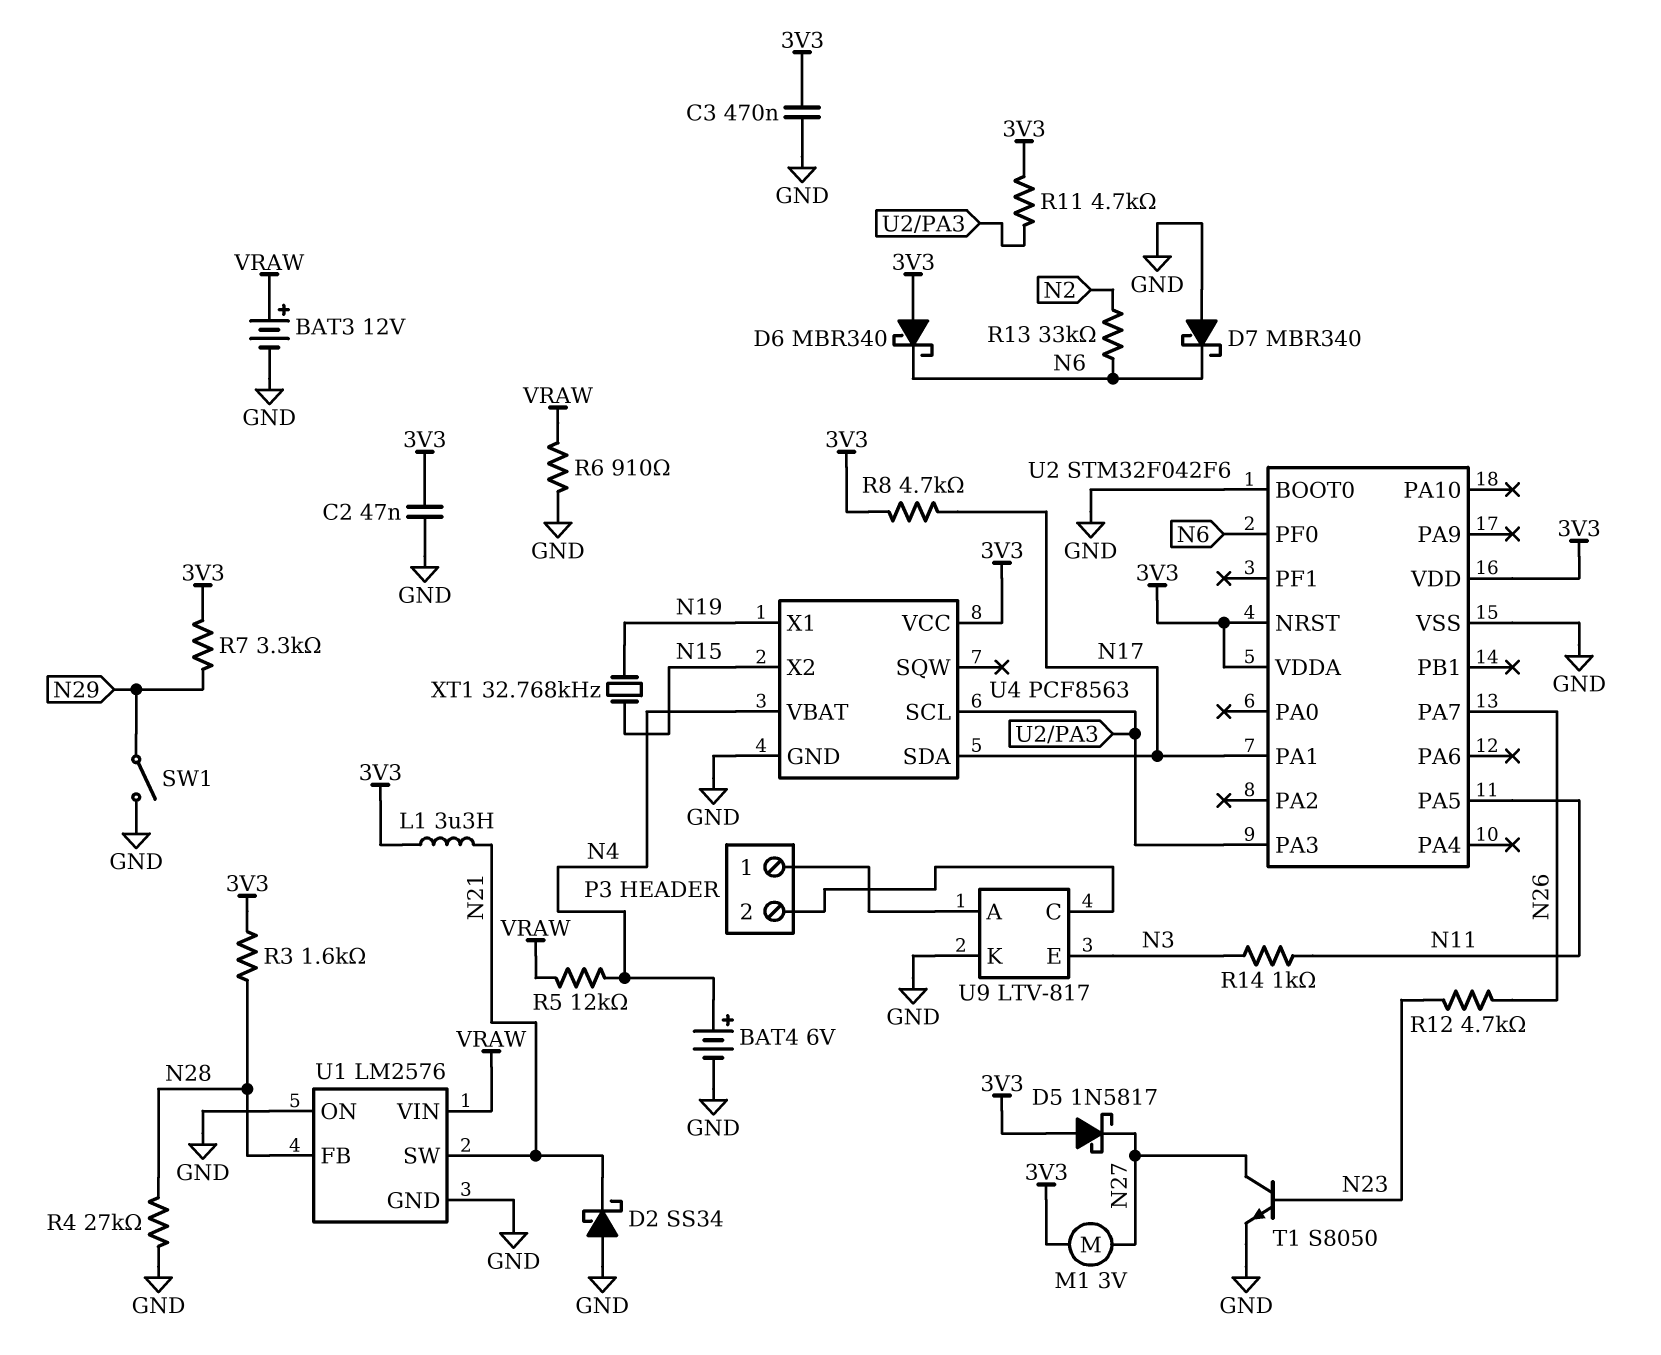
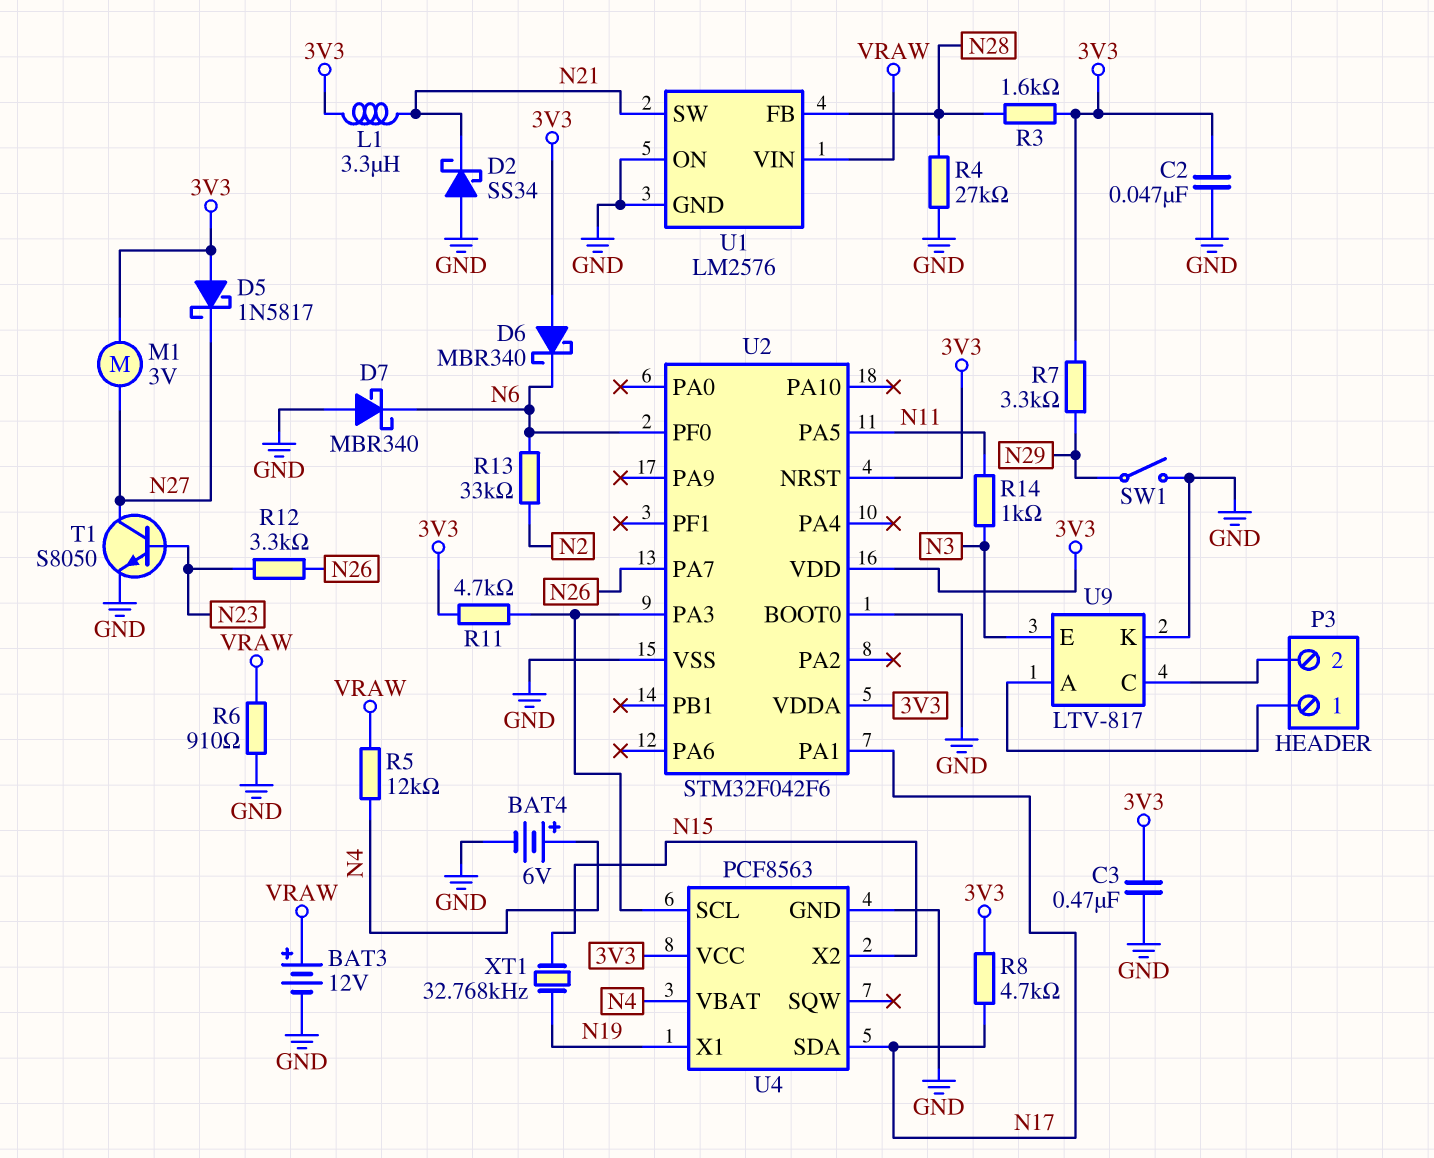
R12: 4.7k (N23, N26) -> 3.3k (N23, N26)

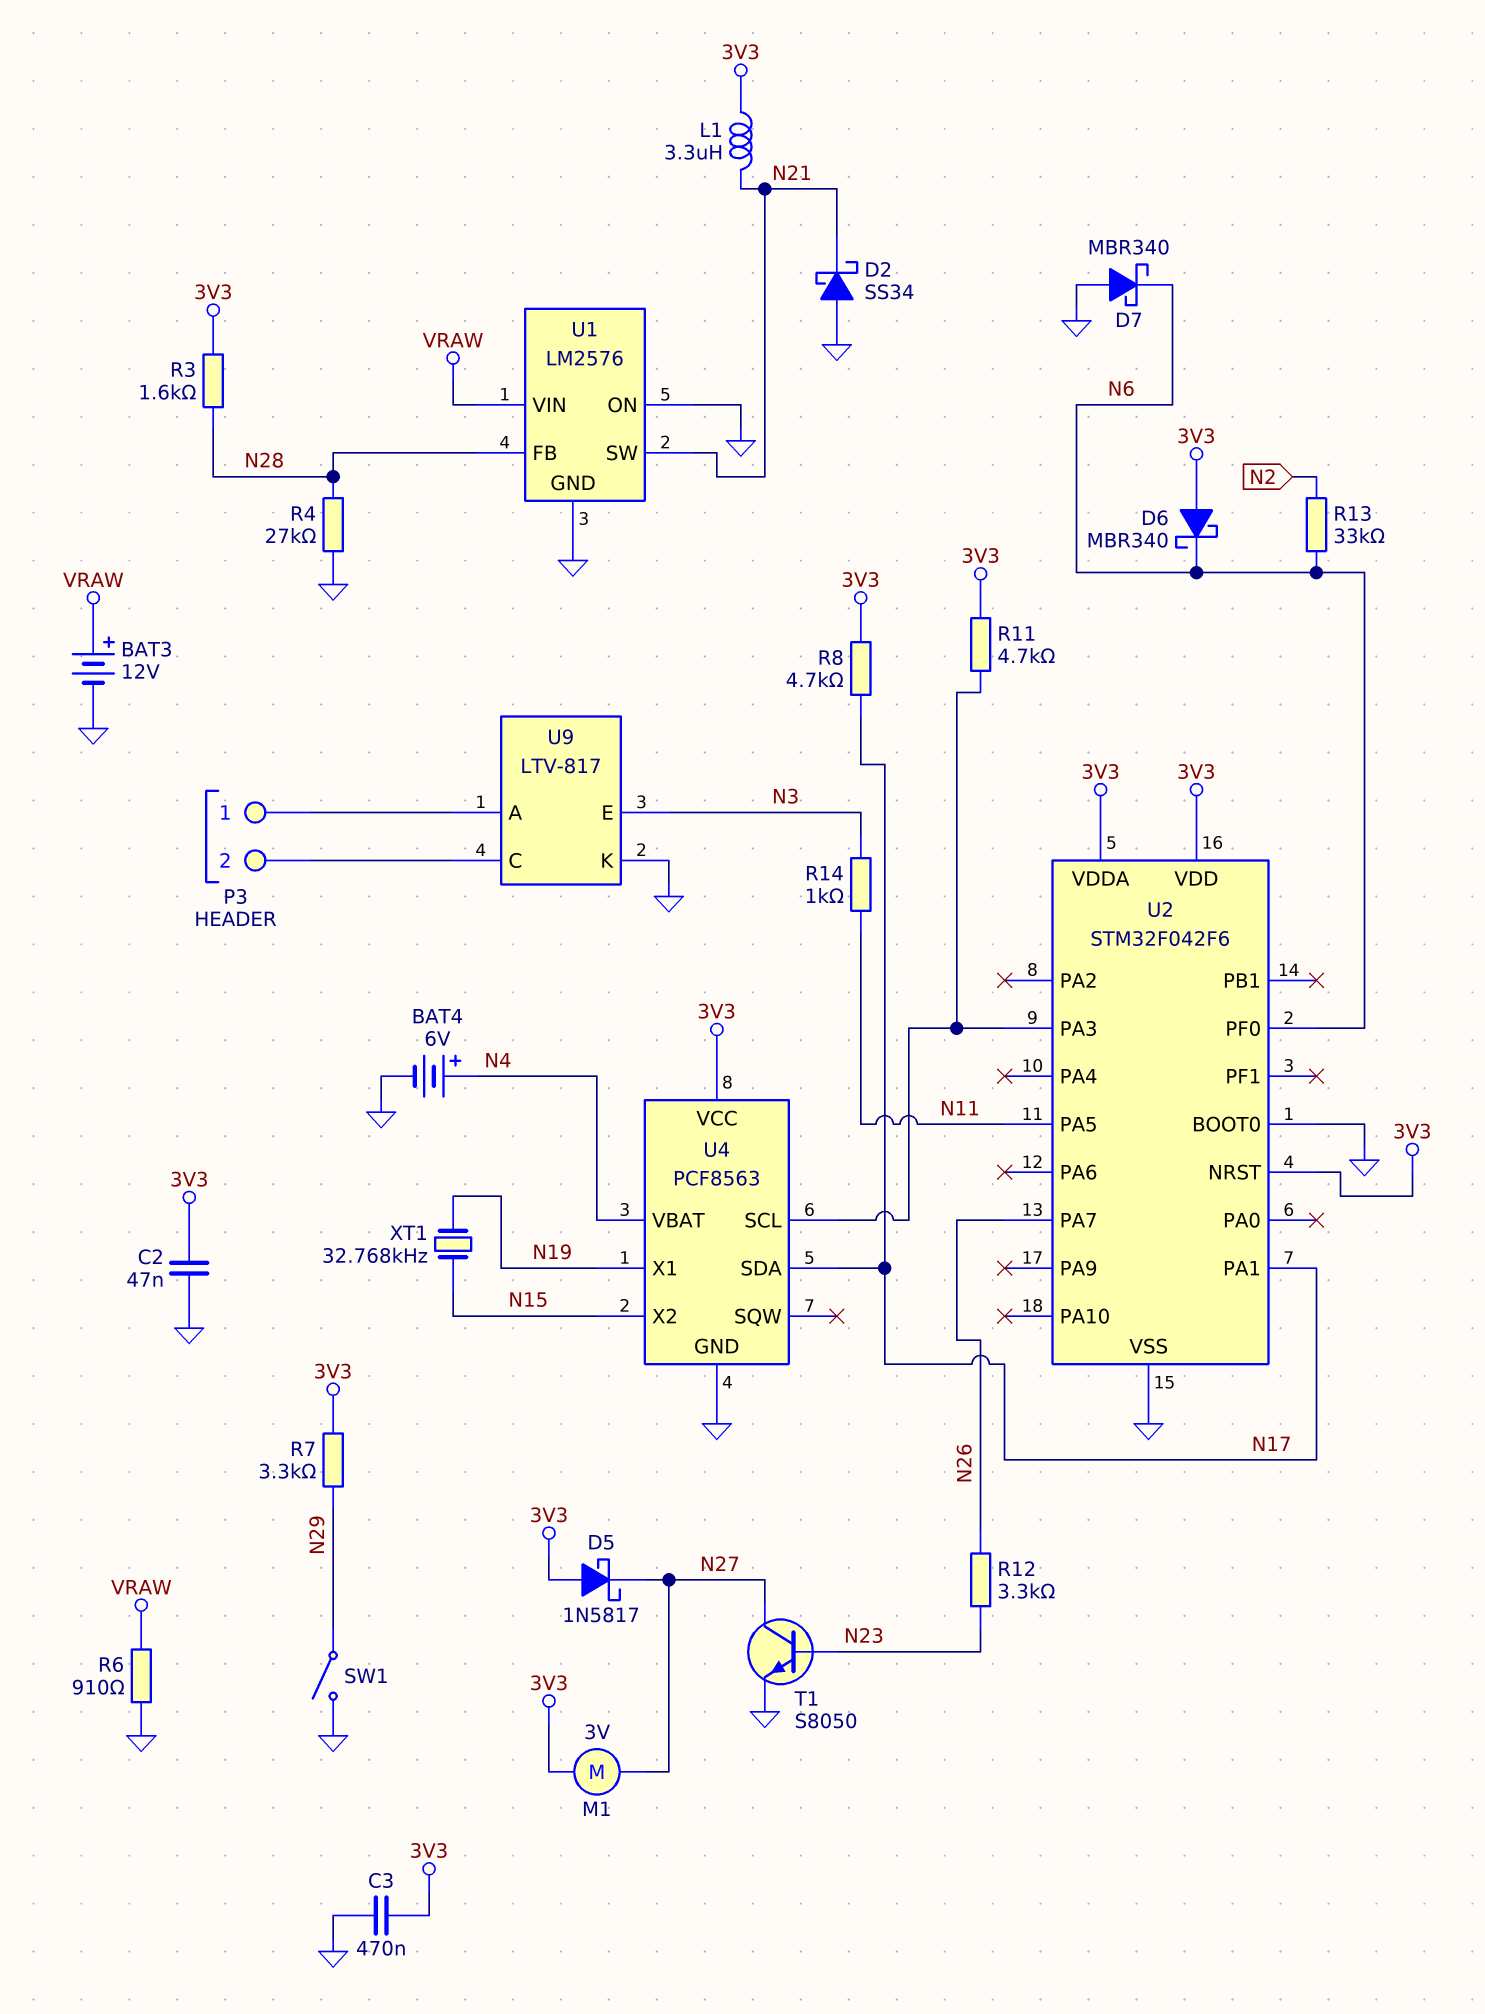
R5: 12k (N4, VRAW) -> none

